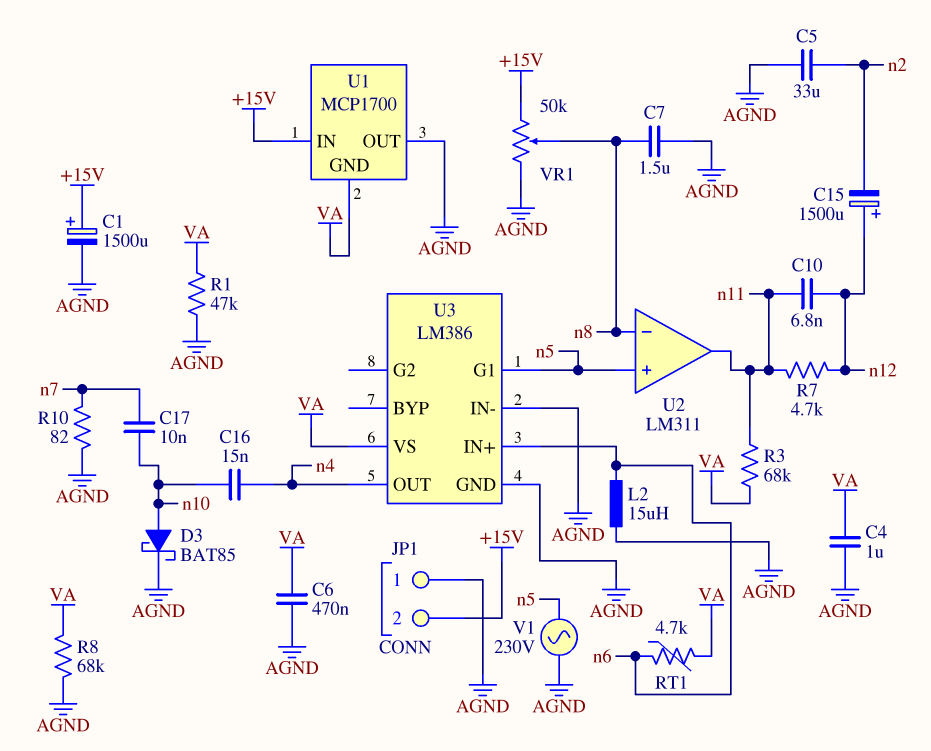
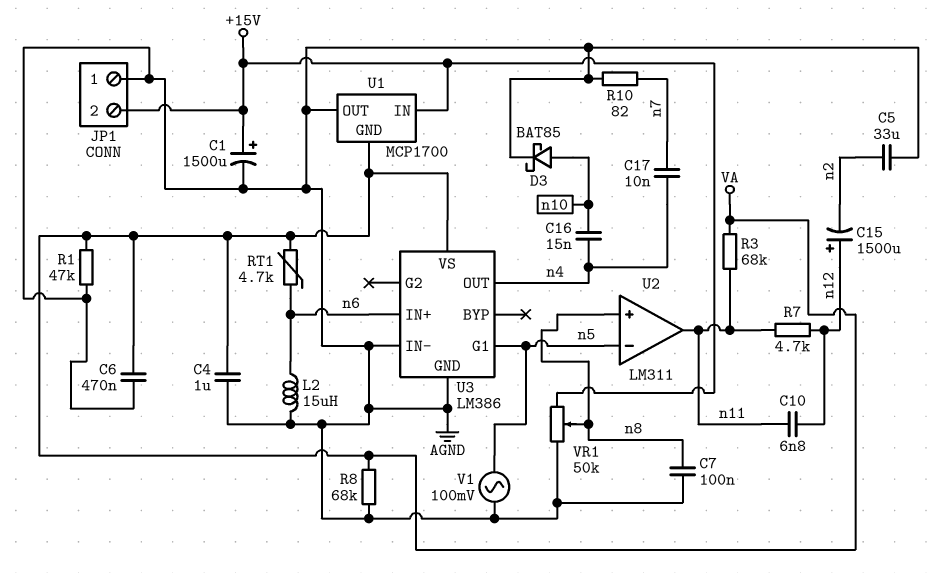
C7: 1.5uF (AGND, n8) -> 100nF (AGND, n8)
C17: 10nF (n7, n10) -> 10nF (n4, n7)
U2 pin in+: n5 -> n8
U2 pin in-: n8 -> n5
V1: AC 230V (AGND, n5) -> AC 100mV (AGND, n5)

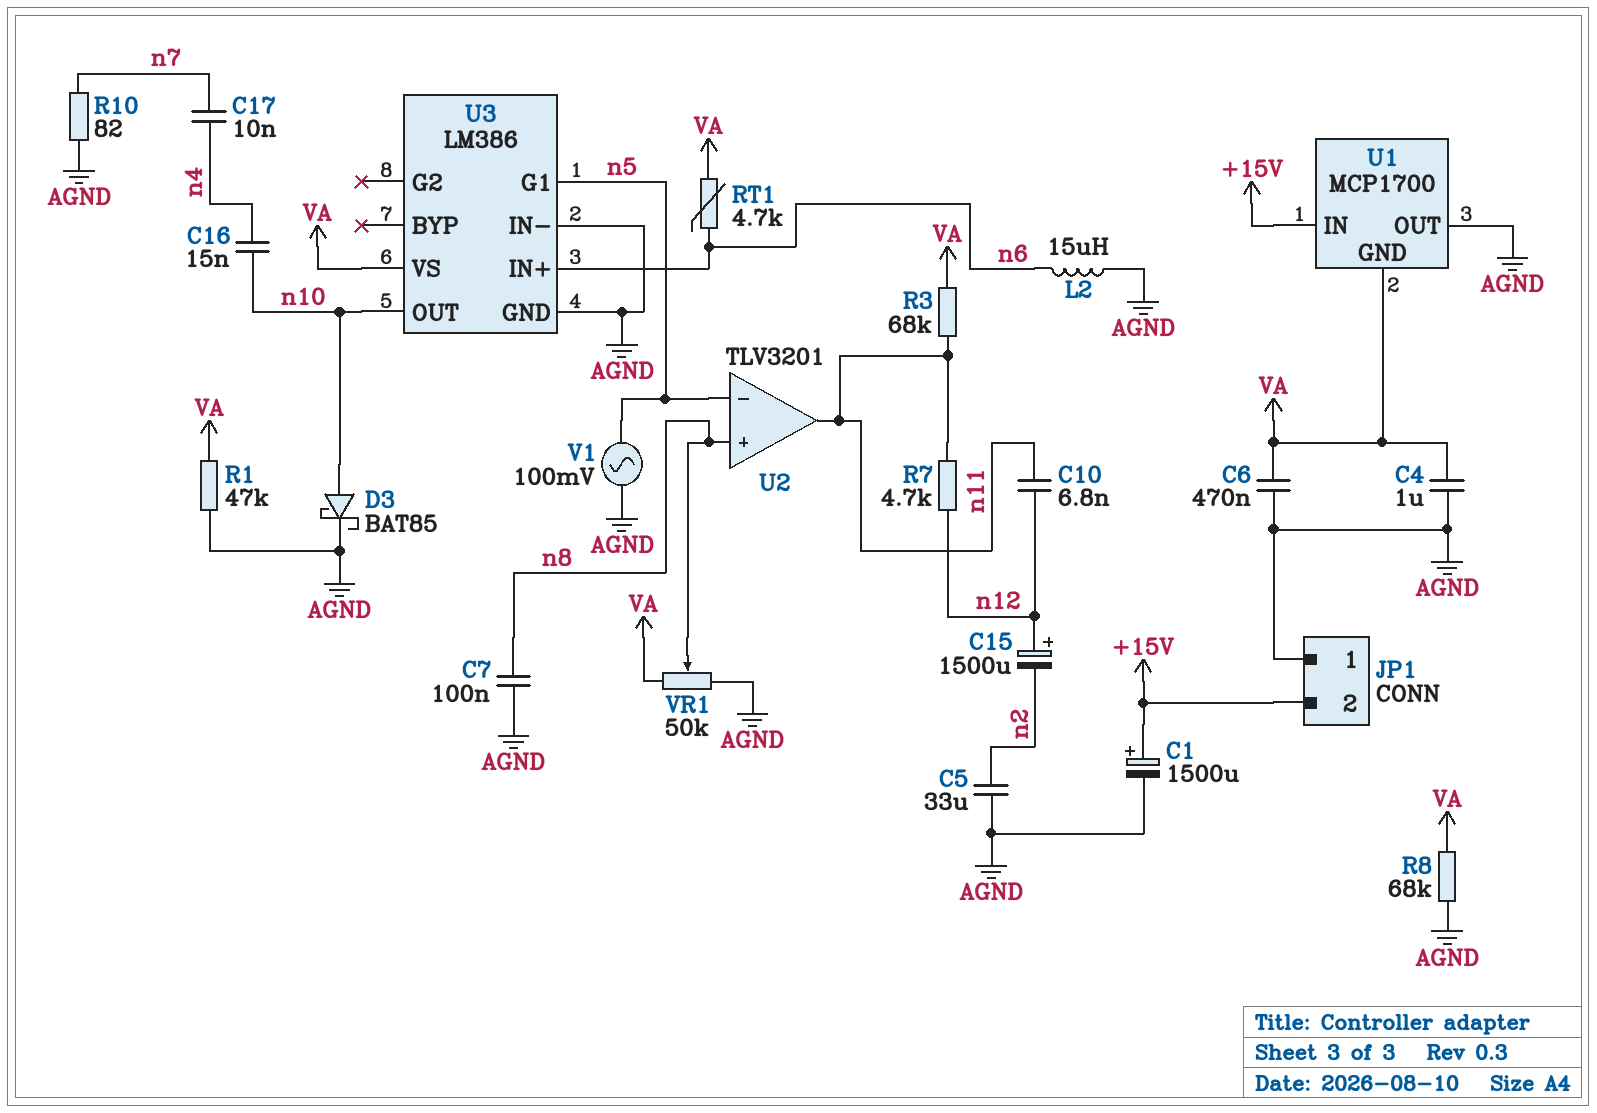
U2: LM311 -> TLV3201
U3 pin OUT: n4 -> n10
VR1: 50k (+15V, AGND, wiper n8) -> 50k (AGND, VA, wiper n8)

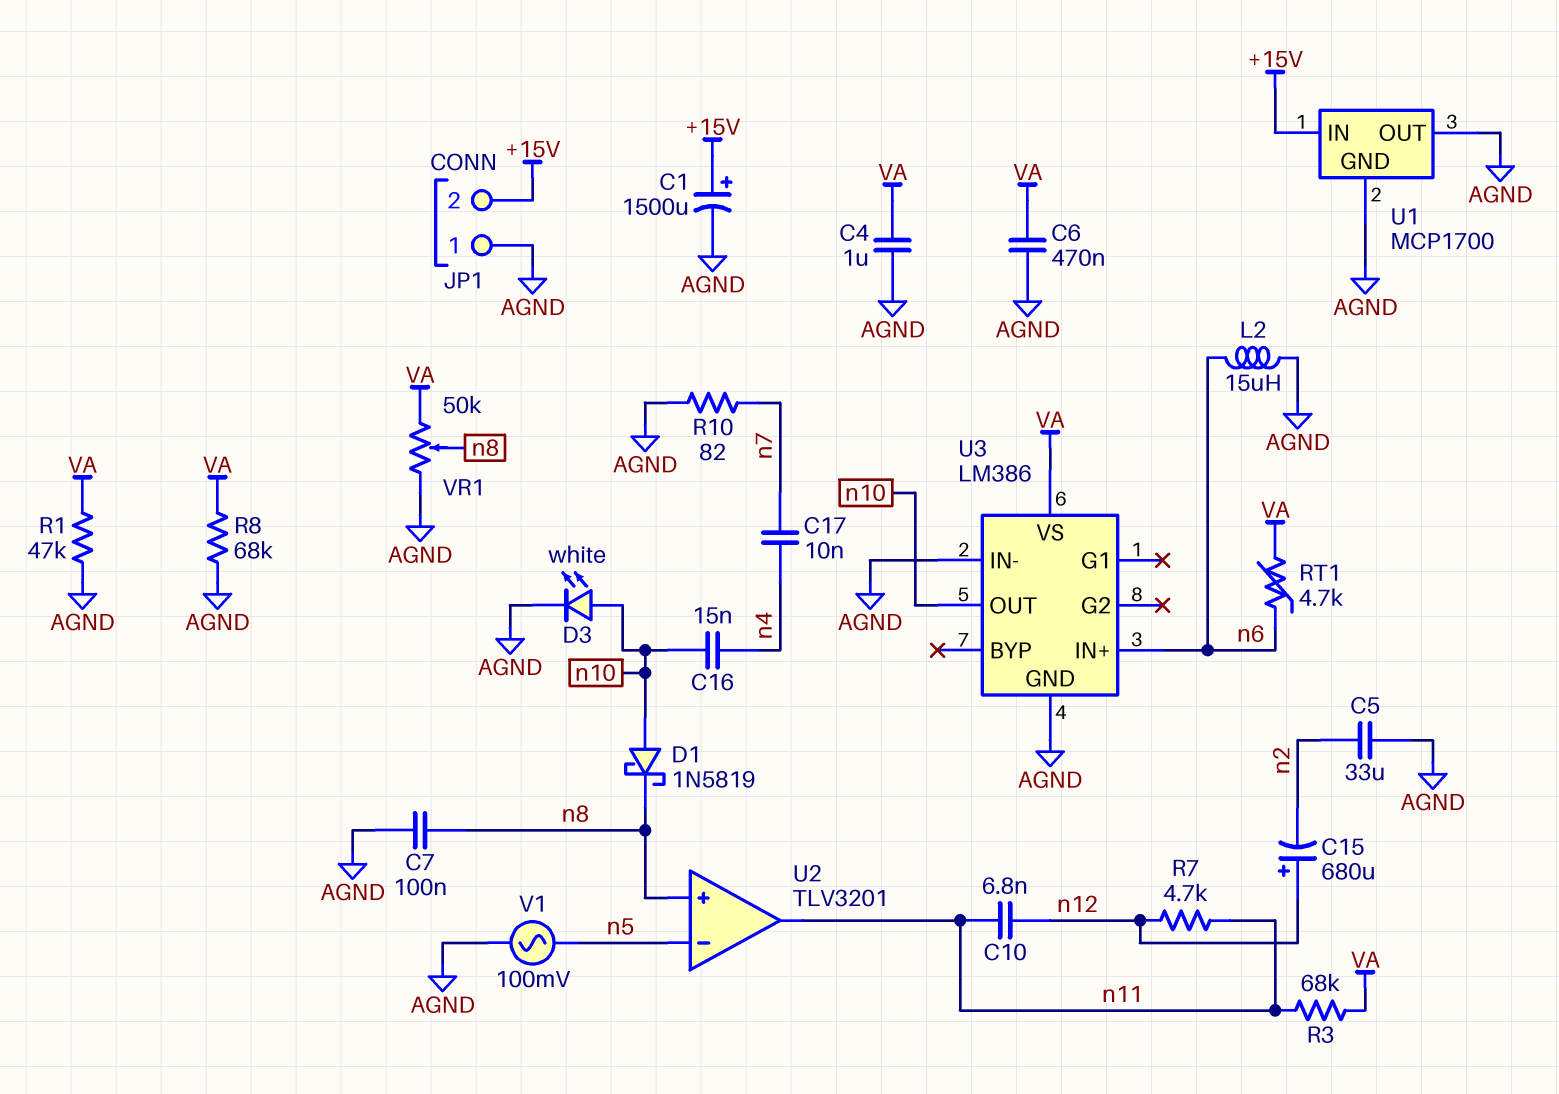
C15: 1500uF (plus n12, minus n2) -> 680uF (plus n12, minus n2)
D1: none -> schottky 1N5819 (A n10, K n8)
D3: schottky BAT85 (A n10, K AGND) -> LED white (A n10, K AGND)
U1 pin GND: VA -> AGND
U3 pin G1: n5 -> none

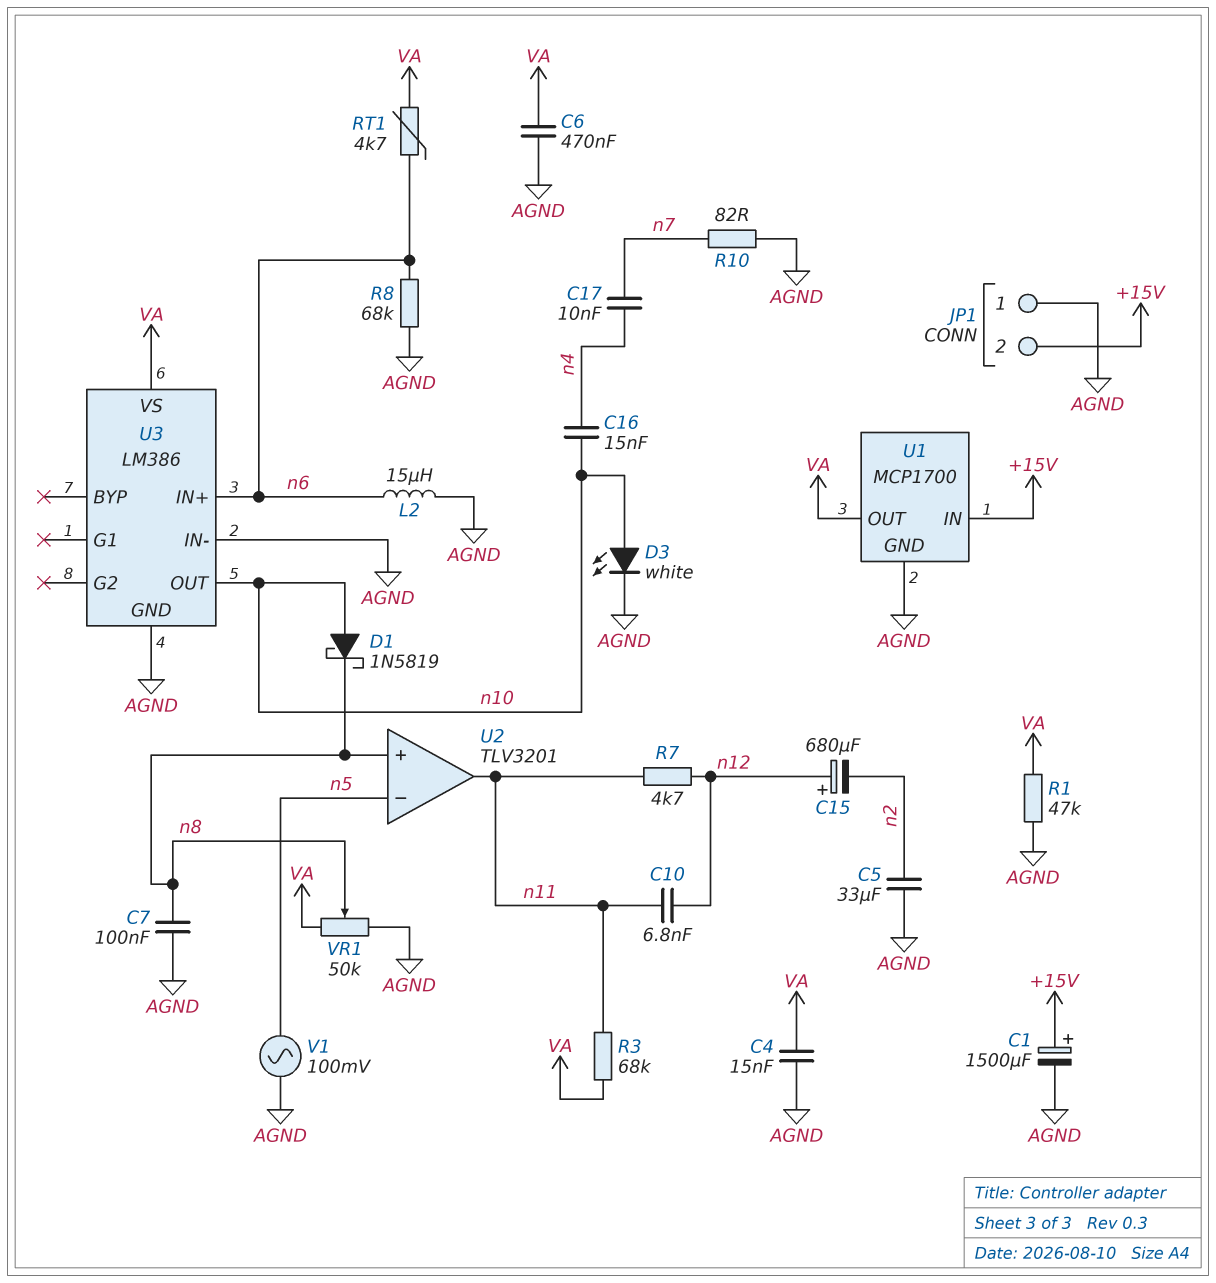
C4: 1uF (AGND, VA) -> 15nF (AGND, VA)
R8: 68k (AGND, VA) -> 68k (AGND, n6)
U1 pin OUT: AGND -> VA

